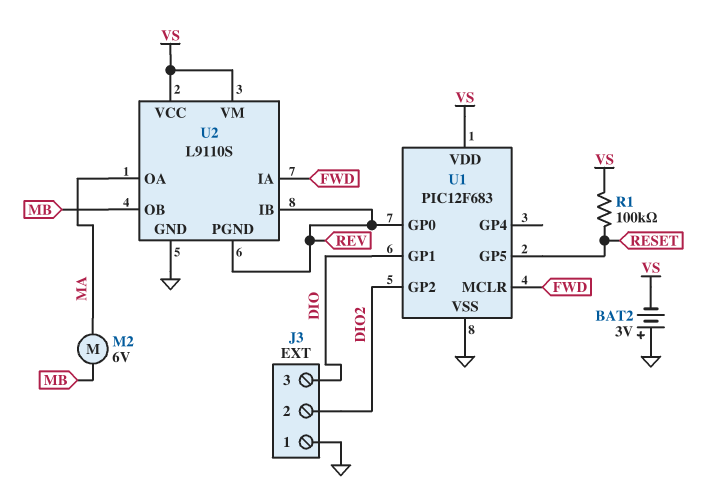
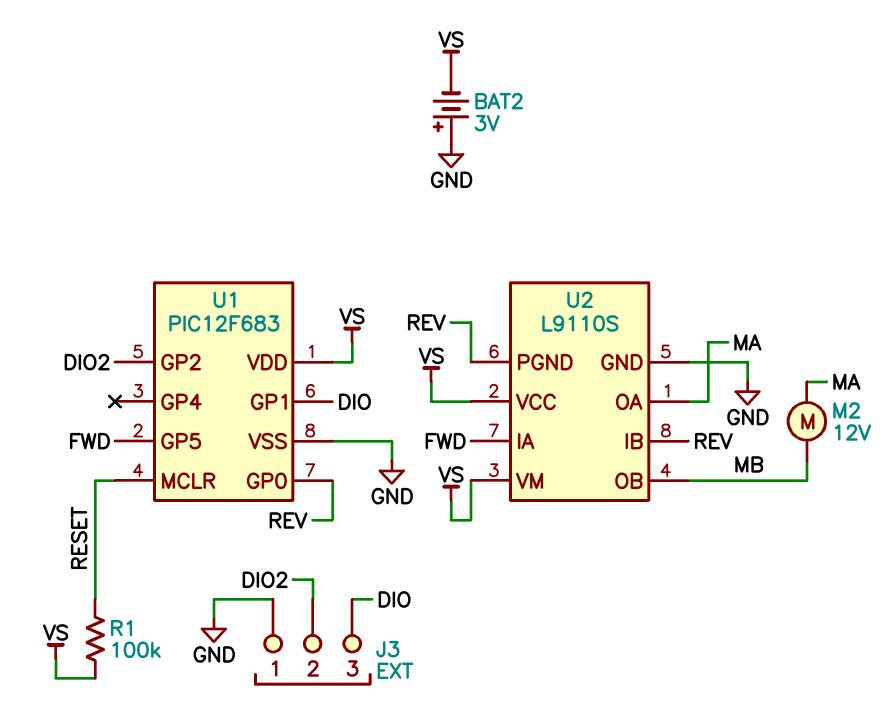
M2: motor 6V (MA, MB) -> motor 12V (MA, MB)
U1 pin GP5: RESET -> FWD
U1 pin MCLR: FWD -> RESET

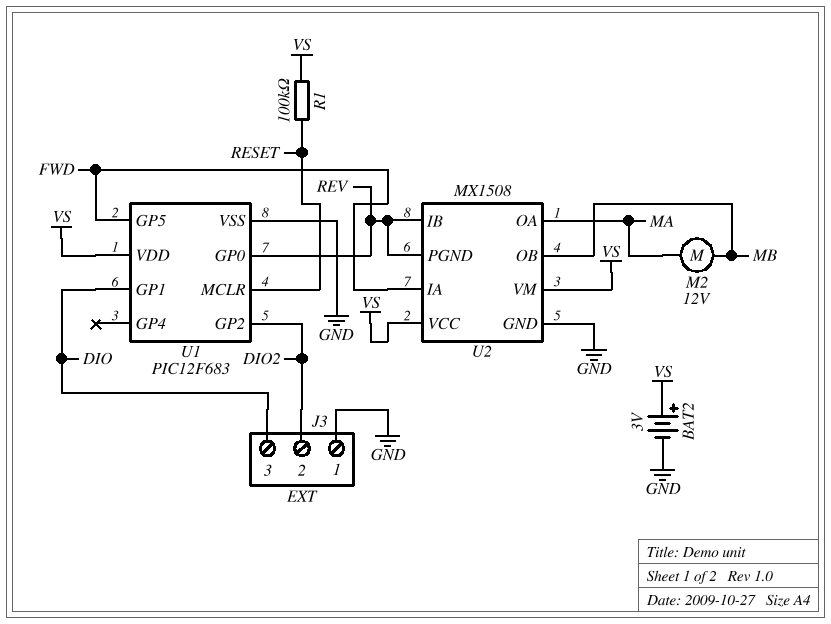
BAT2: 3V (plus GND, minus VS) -> 3V (plus VS, minus GND)
U2: L9110S -> MX1508

